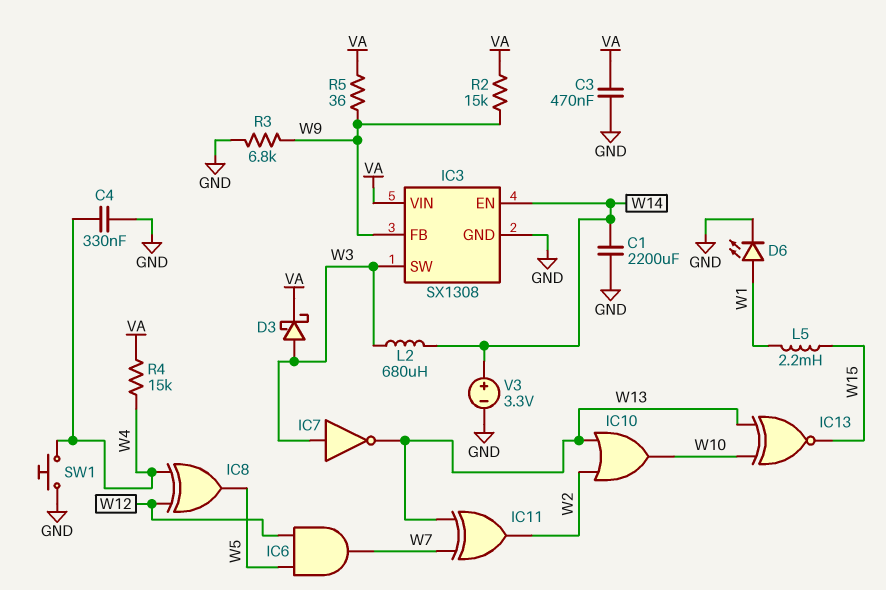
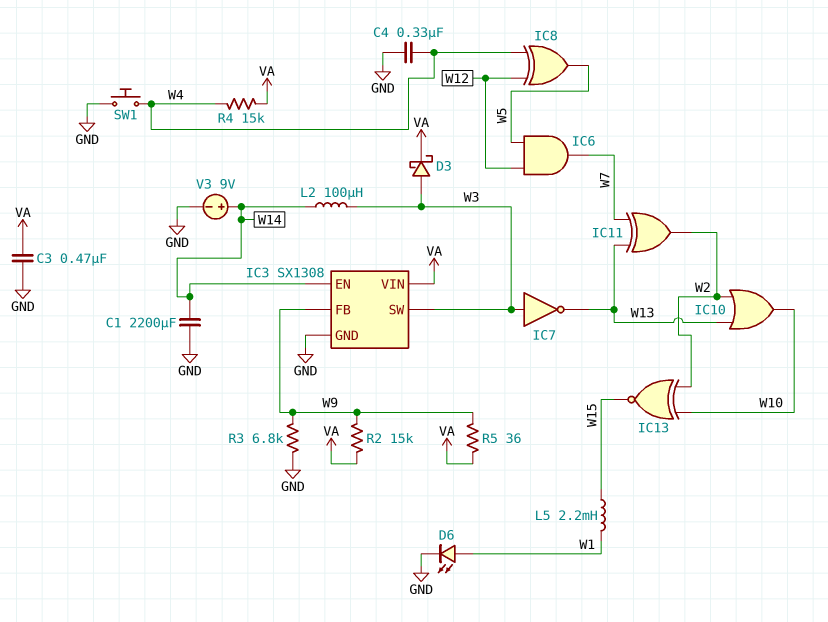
IC13: XNOR (in W10, in W13, out W15) -> XNOR (in W2, in W10, out W15)
L2: 680uH (W3, W14) -> 100uH (W3, W14)
V3: 3.3V (plus W14, minus GND) -> 9V (plus W14, minus GND)

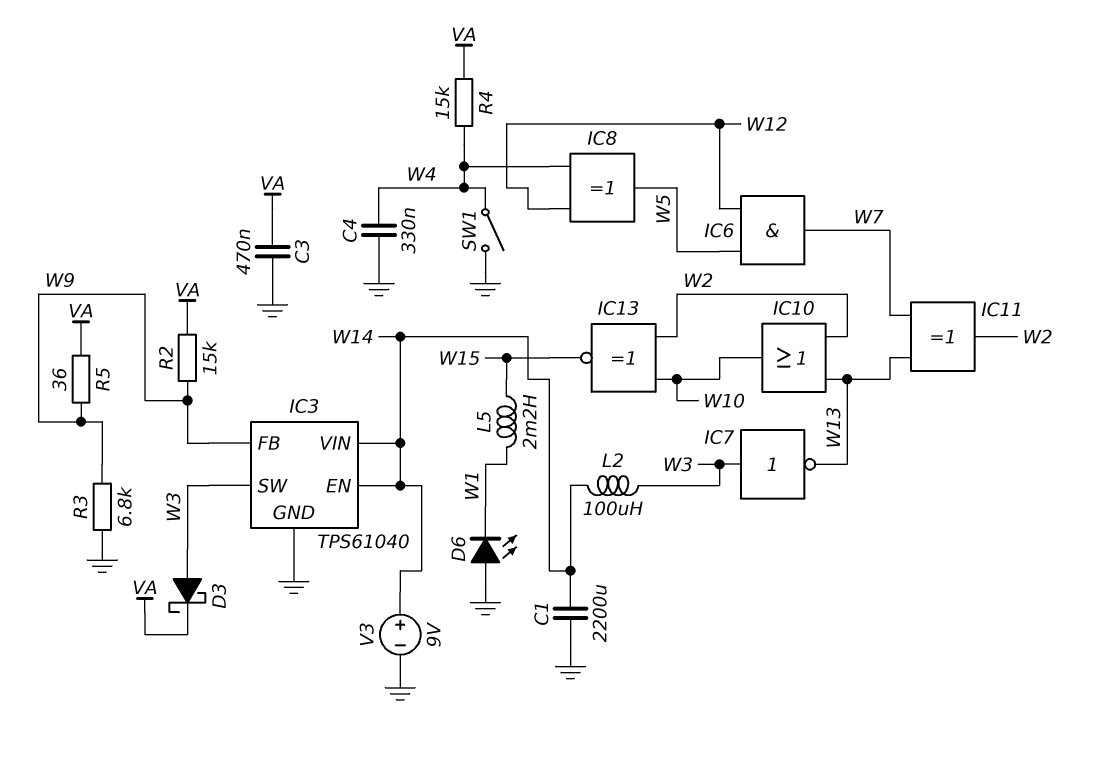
D6: LED (A W1, K GND) -> LED (A GND, K W1)
IC3: SX1308 -> TPS61040
IC3 pin VIN: VA -> W14
SW1: button (GND, W4) -> switch (GND, W4)

